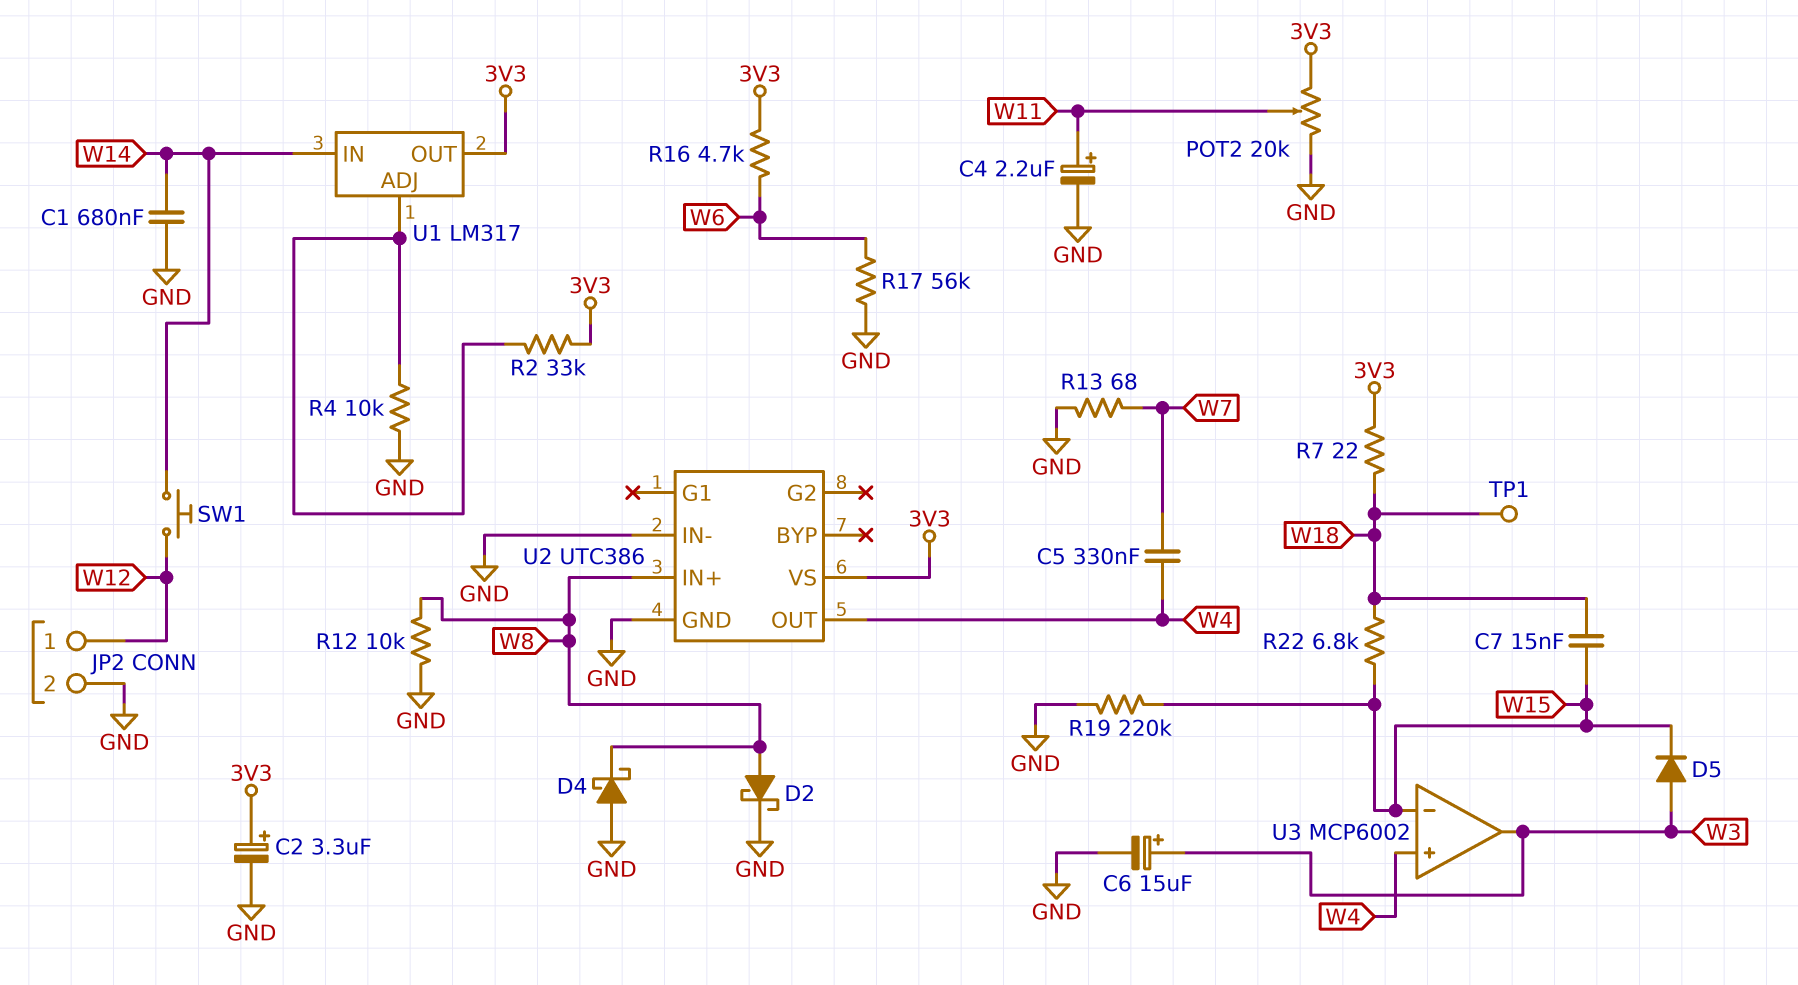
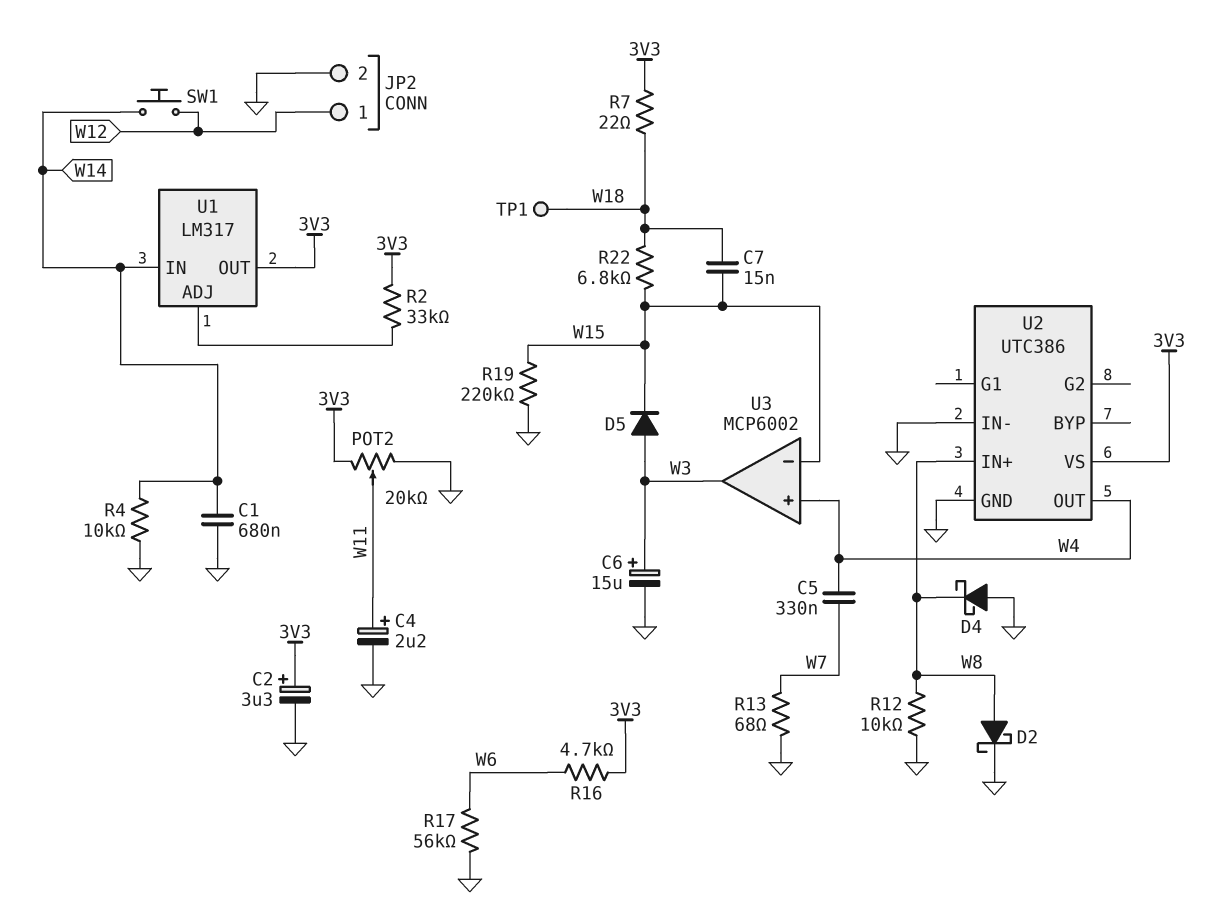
R4: 10k (GND, U1/ADJ) -> 10k (GND, W14)

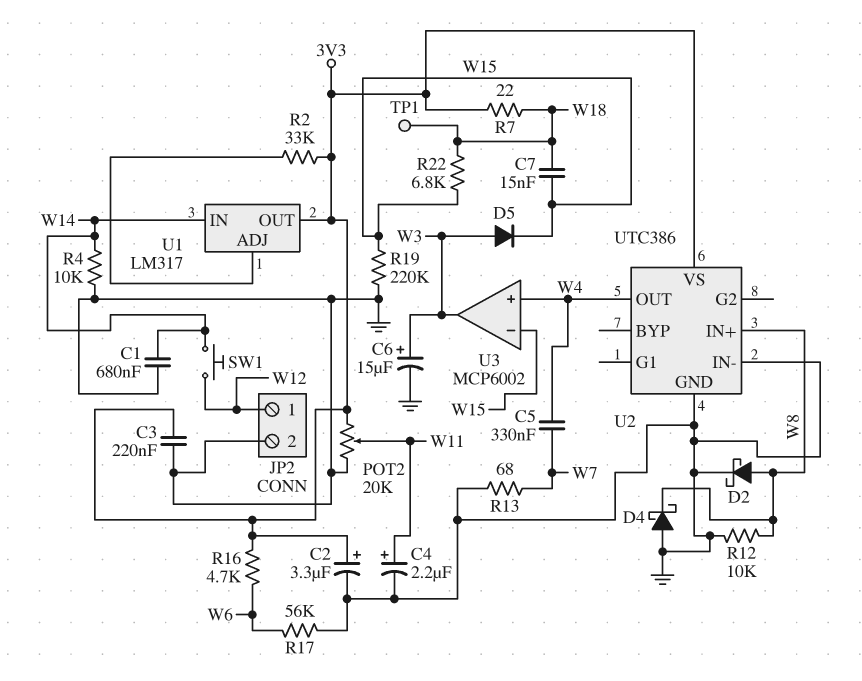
C3: none -> 220nF (3V3, GND)

